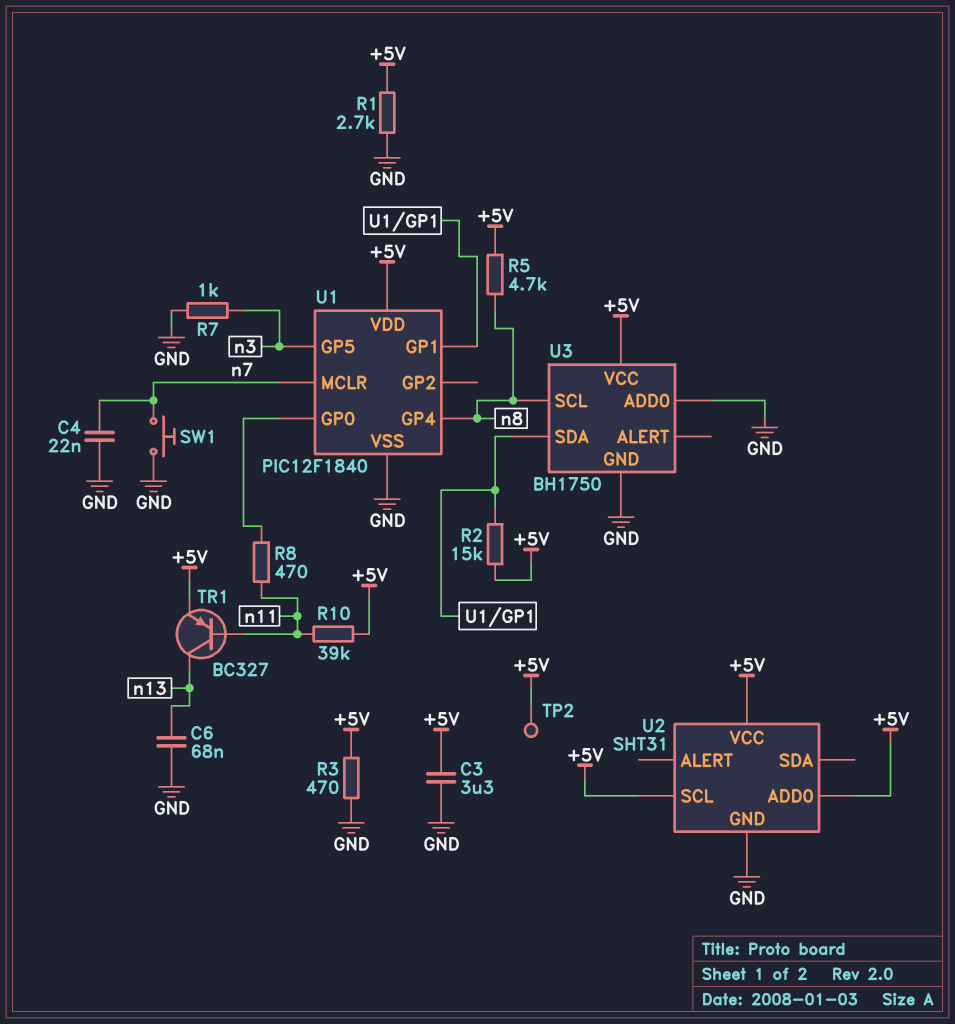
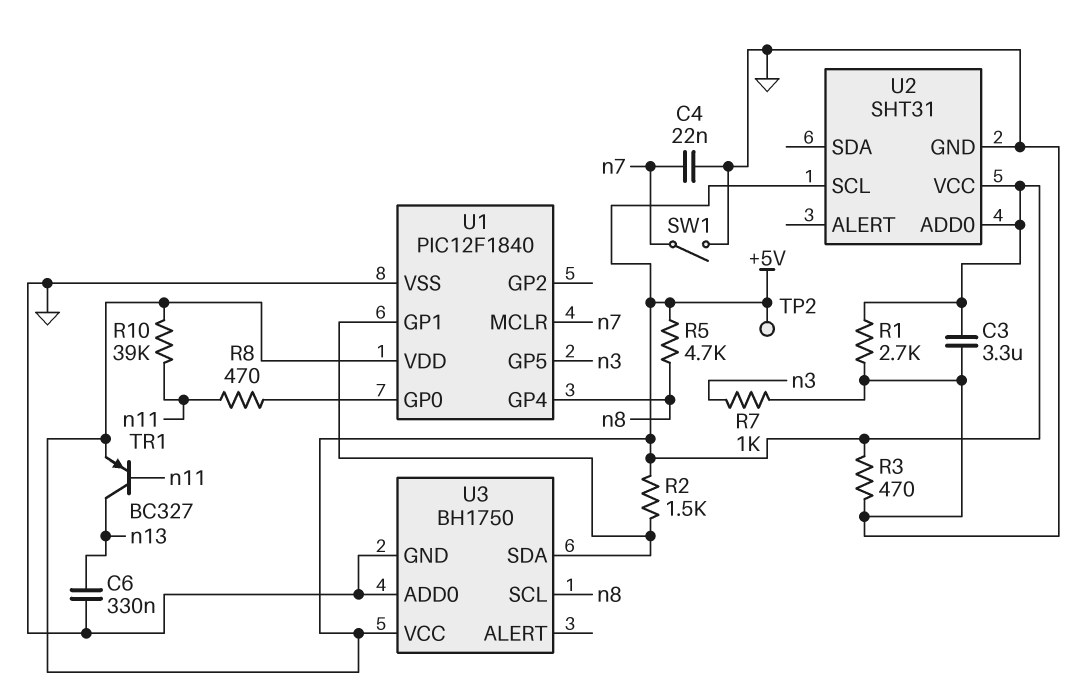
C6: 68nF (GND, n13) -> 330nF (GND, n13)
R2: 15k (+5V, U1/GP1) -> 1.5k (+5V, U1/GP1)
SW1: button (GND, n7) -> switch (GND, n7)

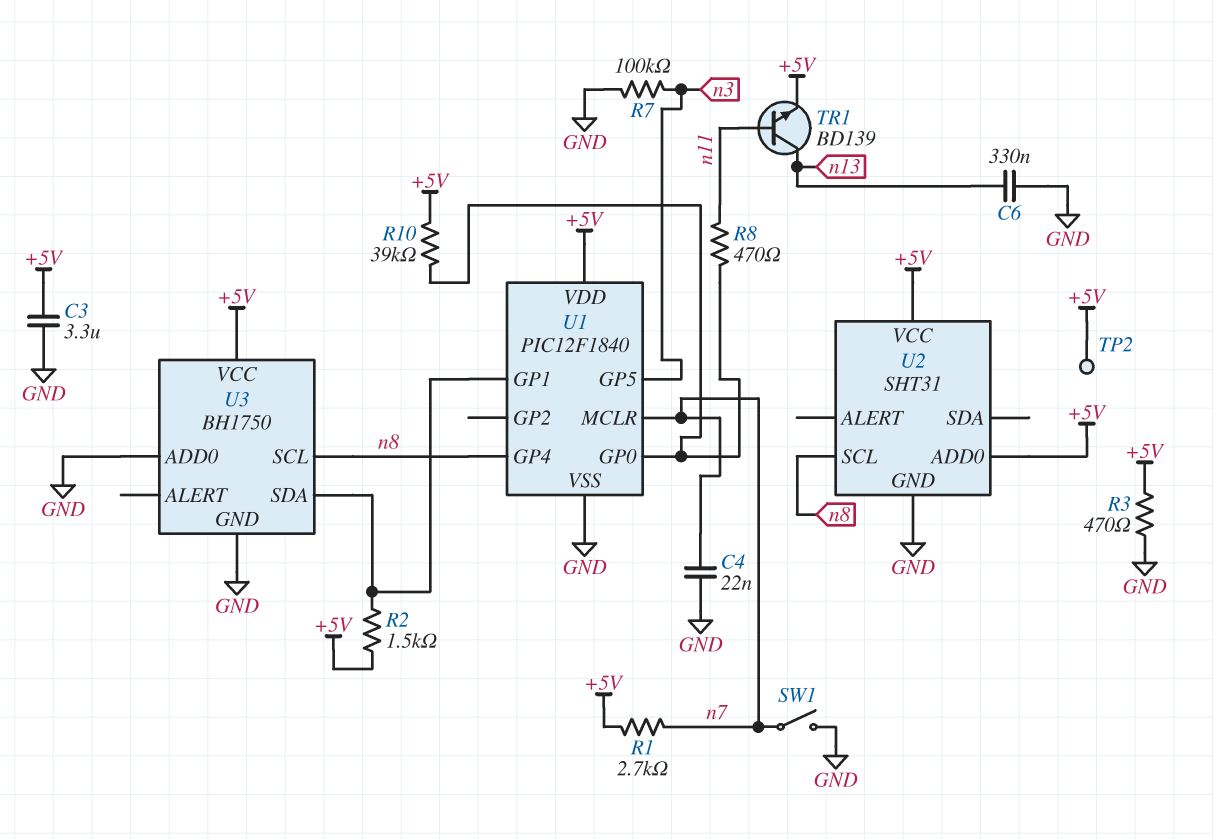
R1: 2.7k (+5V, GND) -> 2.7k (+5V, n7)
R5: 4.7k (+5V, n8) -> none
R7: 1k (GND, n3) -> 100k (GND, n3)
R10: 39k (+5V, n11) -> 39k (+5V, U1/GP0)
TR1: PNP BC327 (B n11, C n13, E +5V) -> NPN BD139 (B n11, C n13, E +5V)
U2 pin SCL: +5V -> n8

